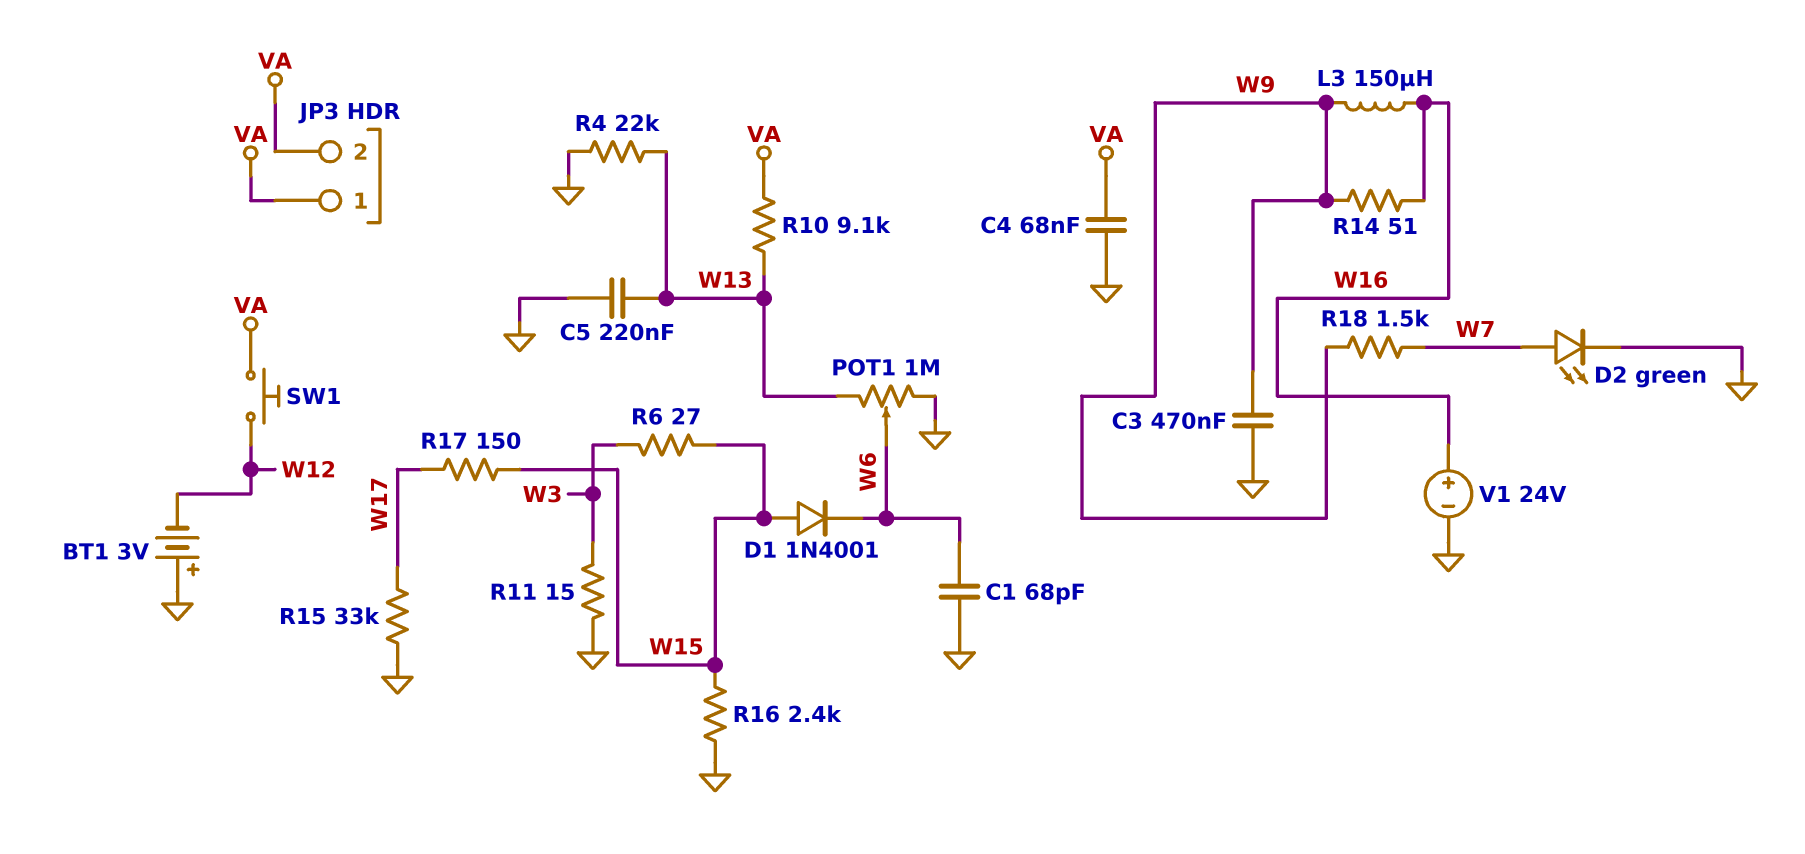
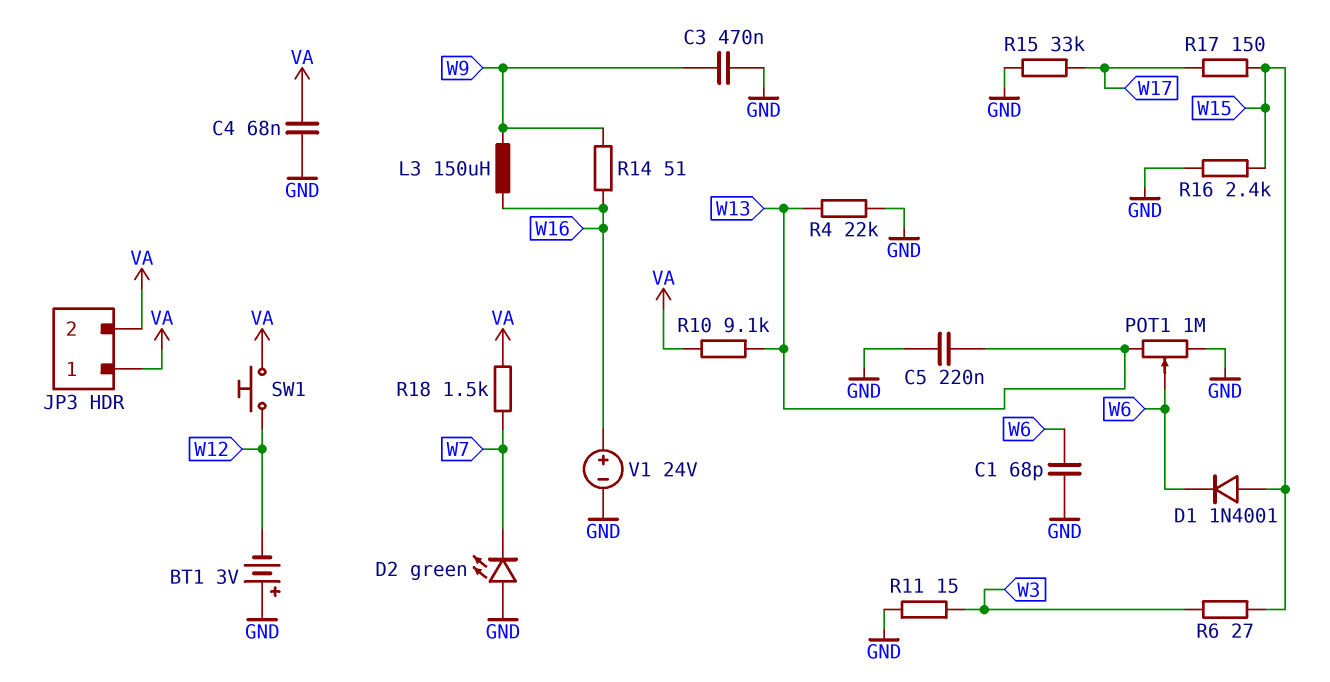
D2: LED green (A W7, K GND) -> LED green (A GND, K W7)
R18: 1.5k (W7, W9) -> 1.5k (VA, W7)

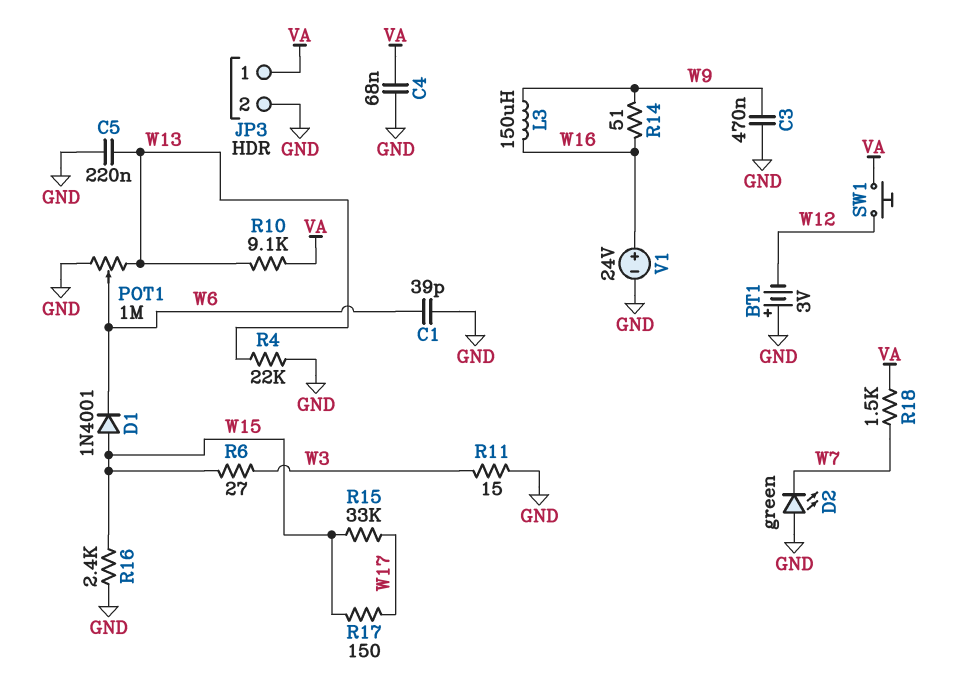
C1: 68pF (GND, W6) -> 39pF (GND, W6)
JP3 pin 2: VA -> GND
R15: 33k (GND, W17) -> 33k (W15, W17)

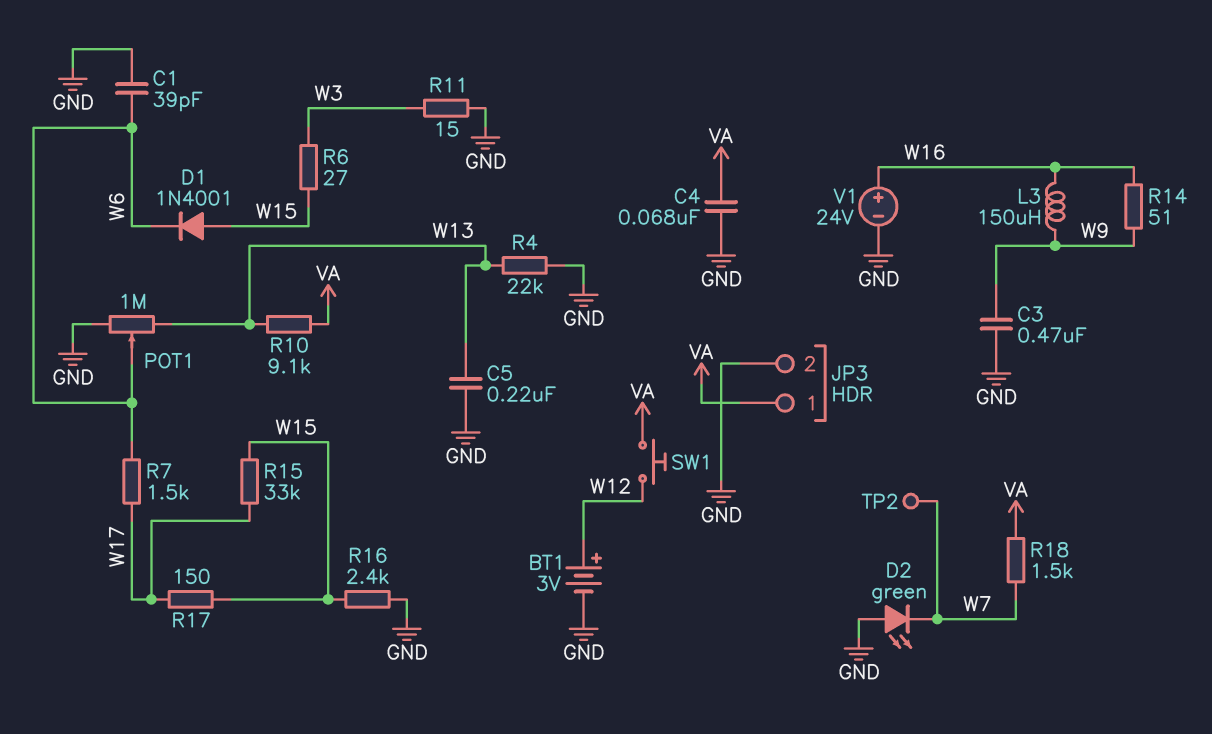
BT1: 3V (plus GND, minus W12) -> 3V (plus W12, minus GND)
R7: none -> 1.5k (W6, W17)
TP2: none -> test point (W7)

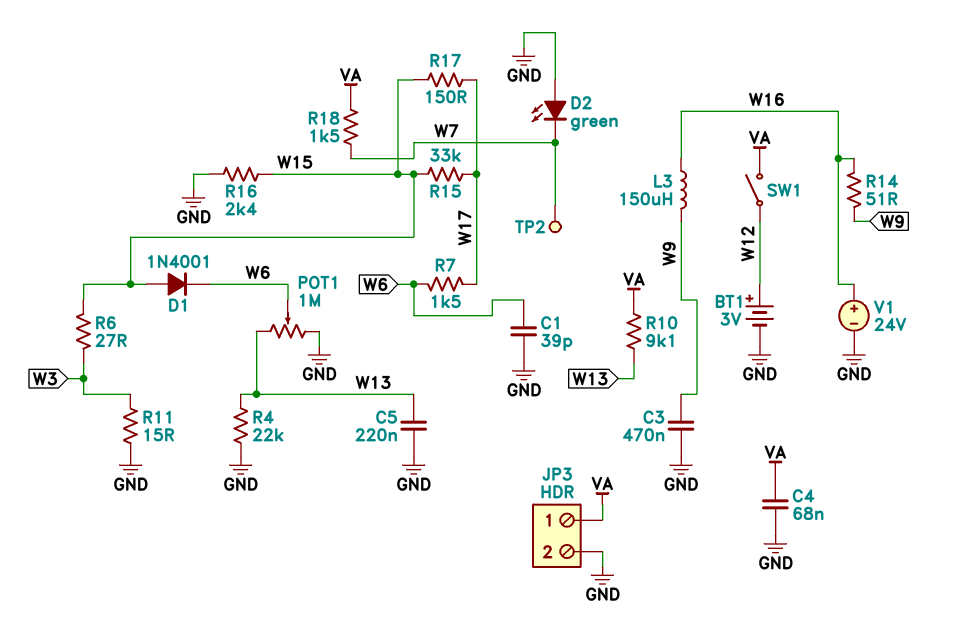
SW1: button (VA, W12) -> switch (VA, W12)

